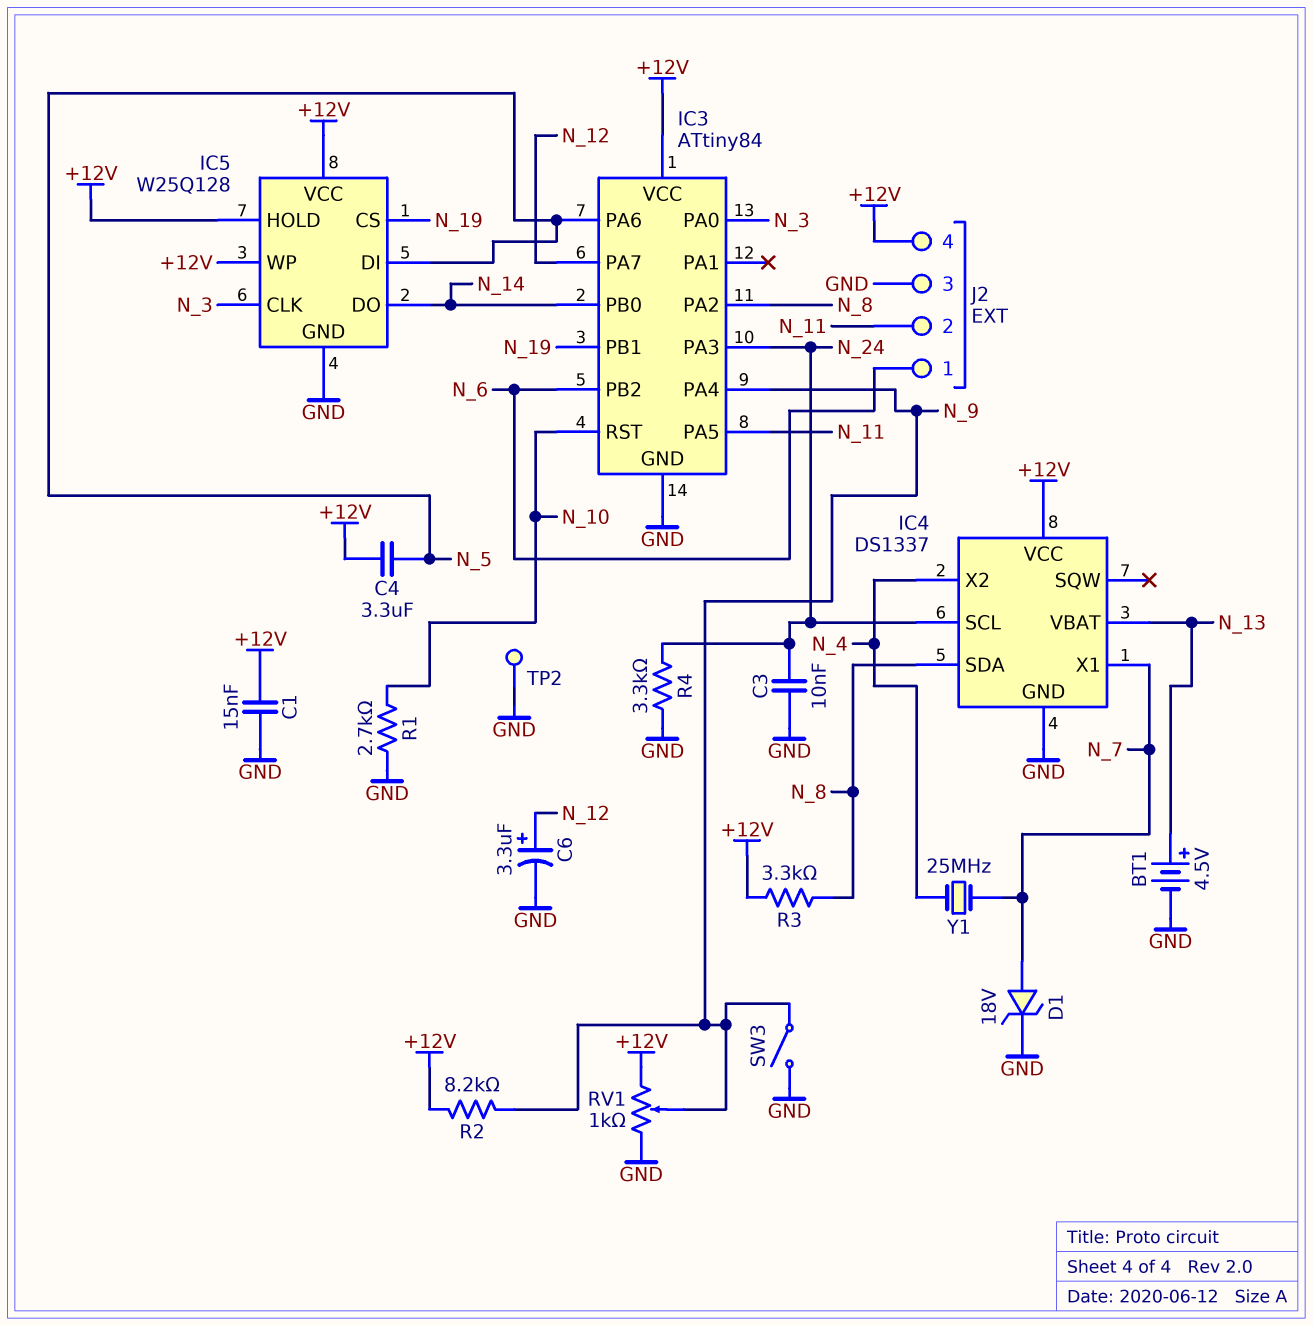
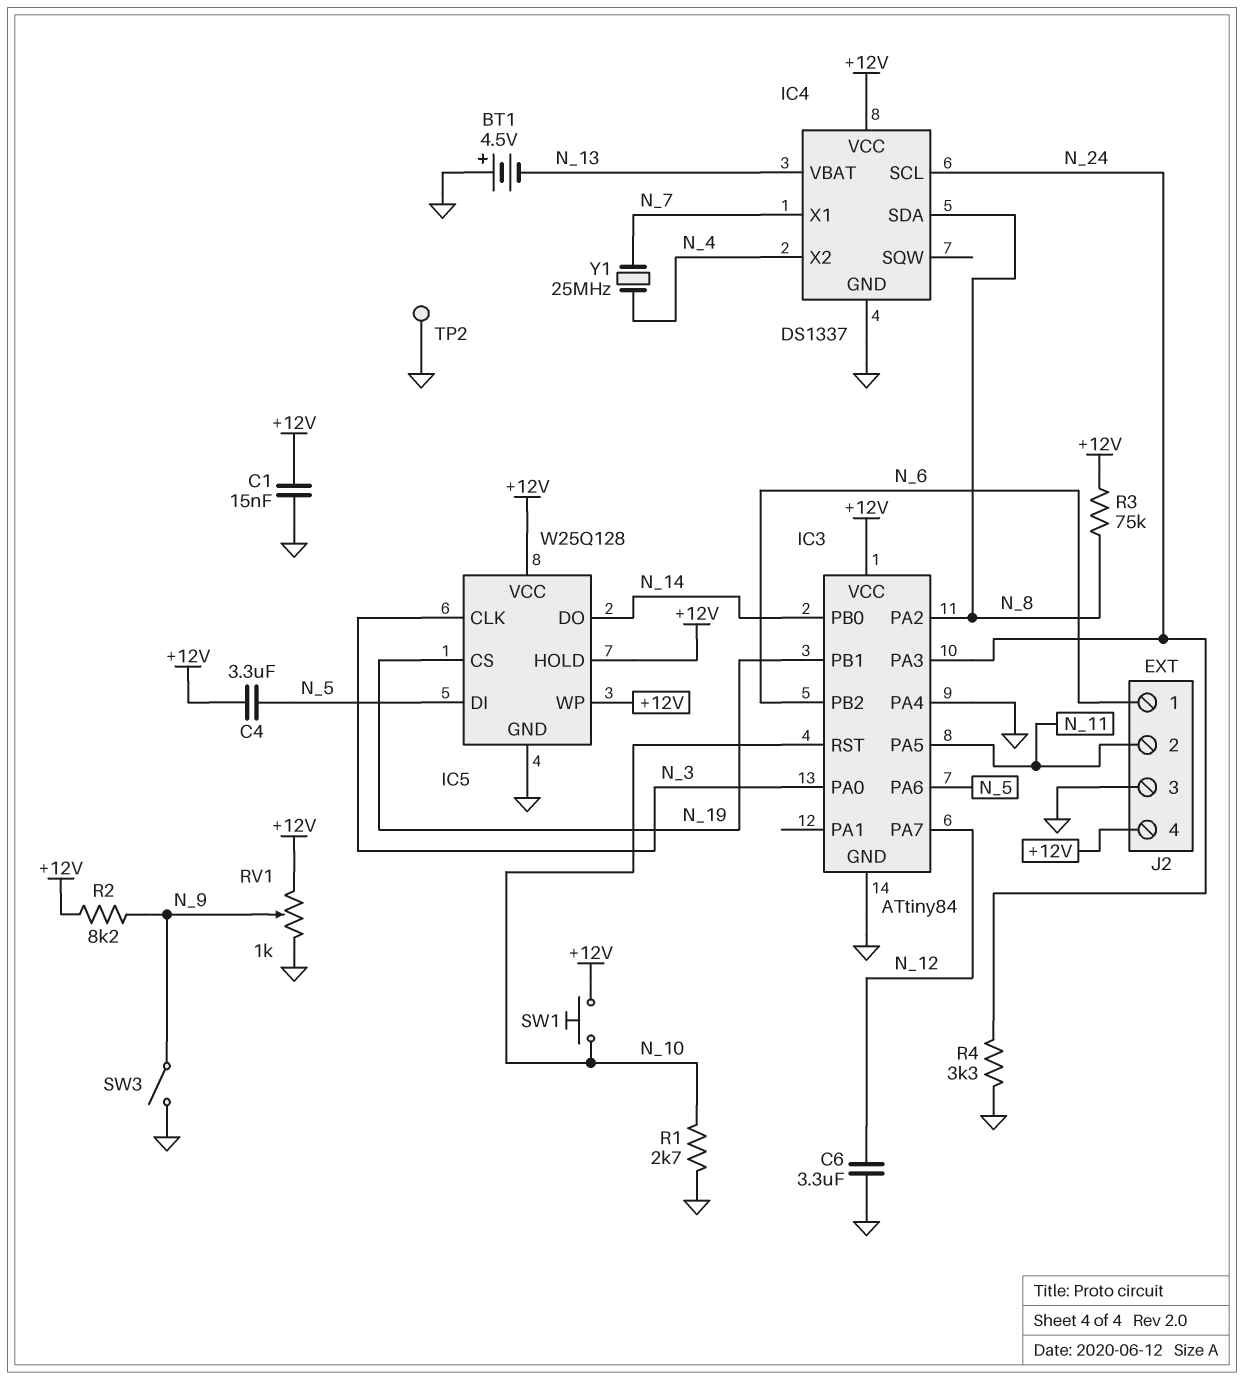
BT1: 4.5V (plus N_13, minus GND) -> 4.5V (plus GND, minus N_13)
C3: 10nF (GND, N_24) -> none
C6: 3.3uF (plus N_12, minus GND) -> 3.3uF (GND, N_12)
D1: zener 18V (A N_7, K GND) -> none
IC3 pin PA4: N_9 -> GND
R3: 3.3k (+12V, N_8) -> 75k (+12V, N_8)
SW1: none -> button (+12V, N_10)

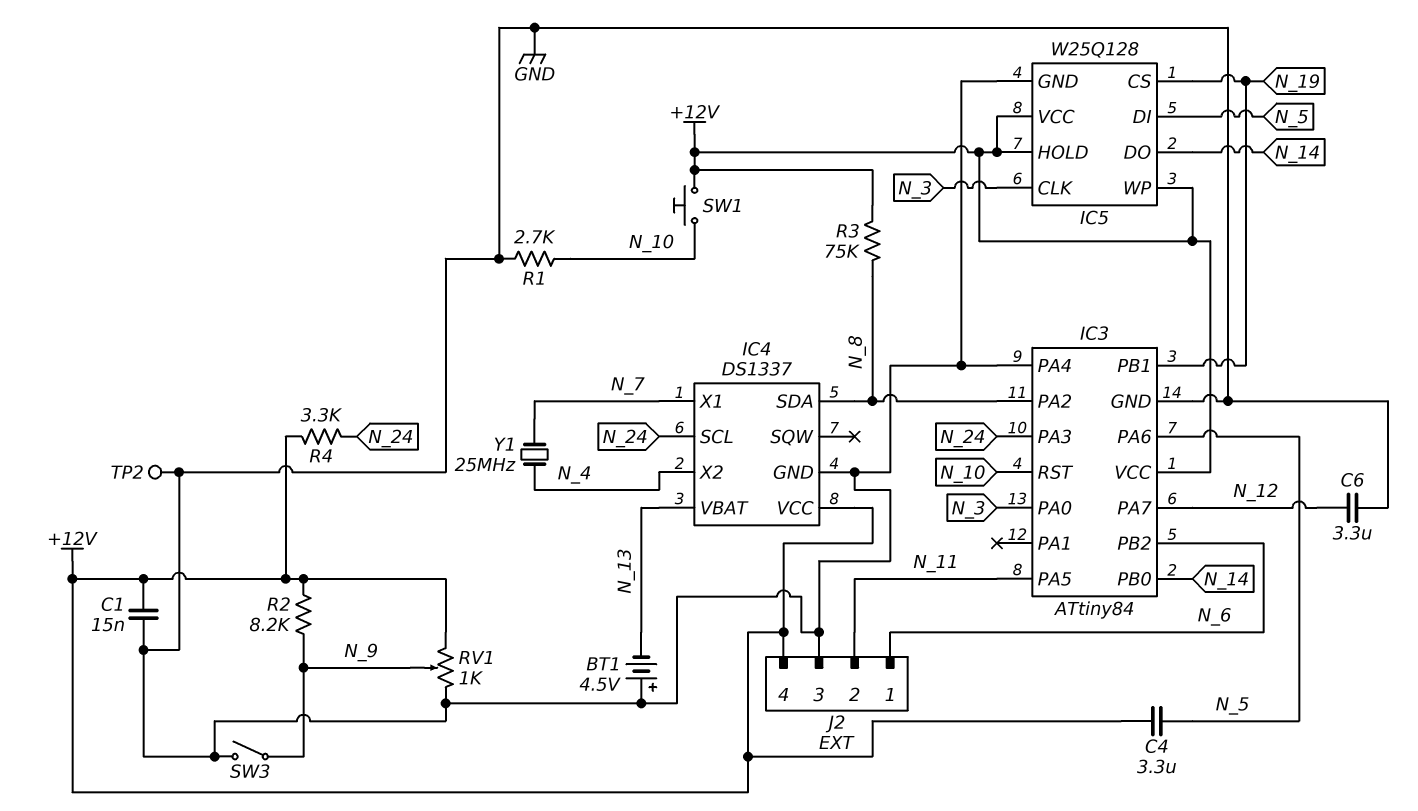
R4: 3.3k (GND, N_24) -> 3.3k (+12V, N_24)

